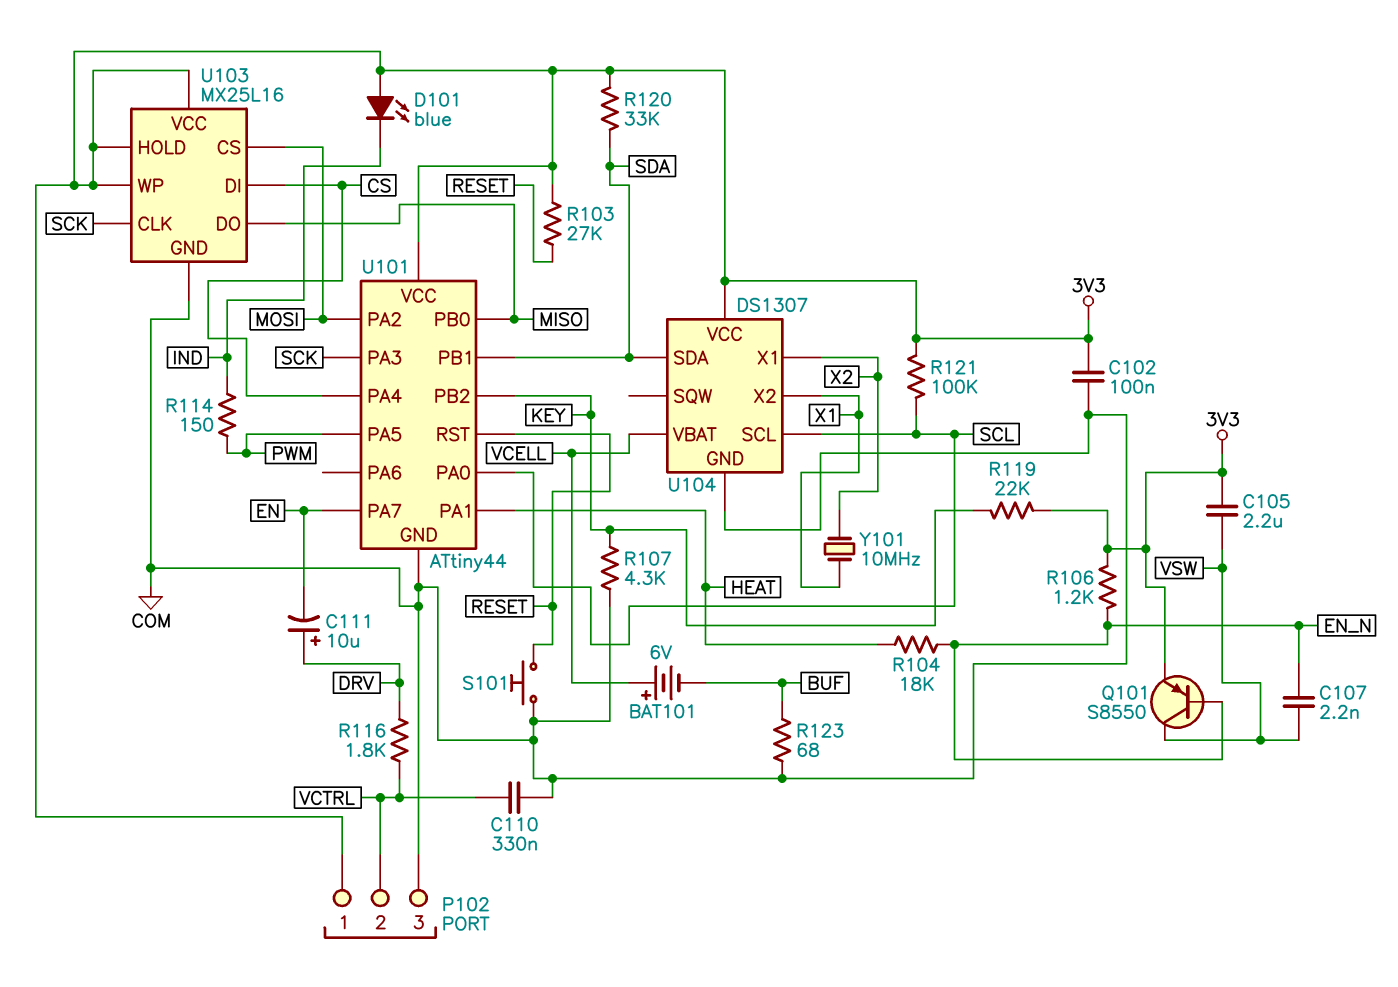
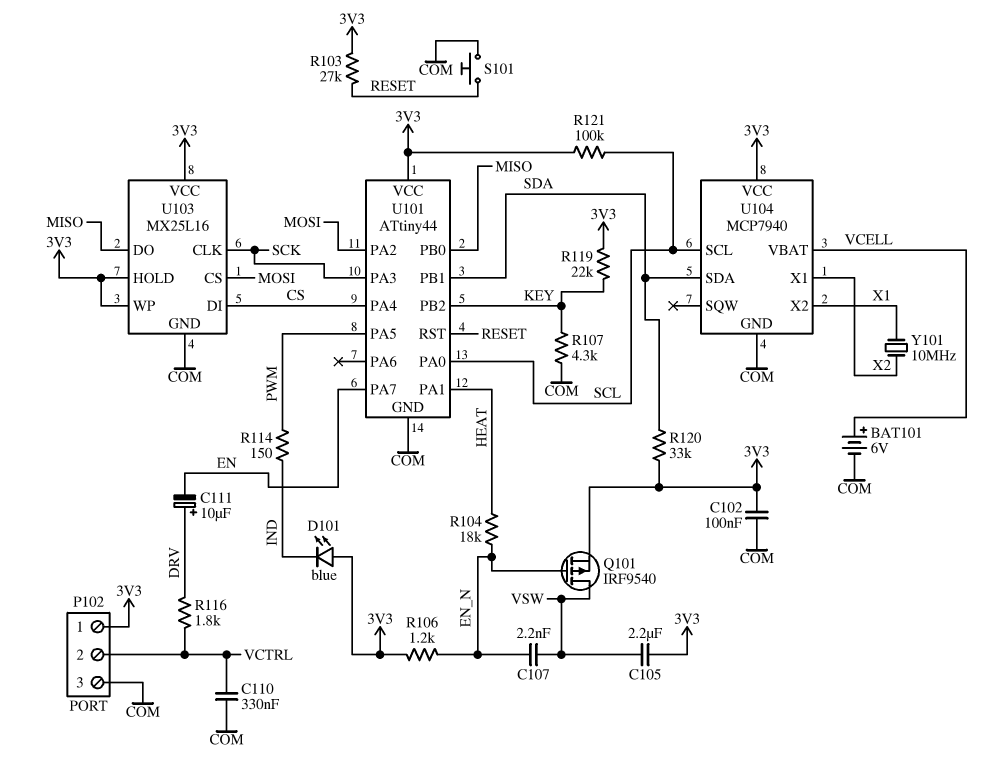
BAT101: 6V (plus VCELL, minus BUF) -> 6V (plus VCELL, minus COM)
Q101: PNP S8550 (B EN_N, C VSW, E 3V3) -> PMOS IRF9540 (G EN_N, D VSW, S 3V3)
R123: 68 (BUF, COM) -> none
U104: DS1307 -> MCP7940

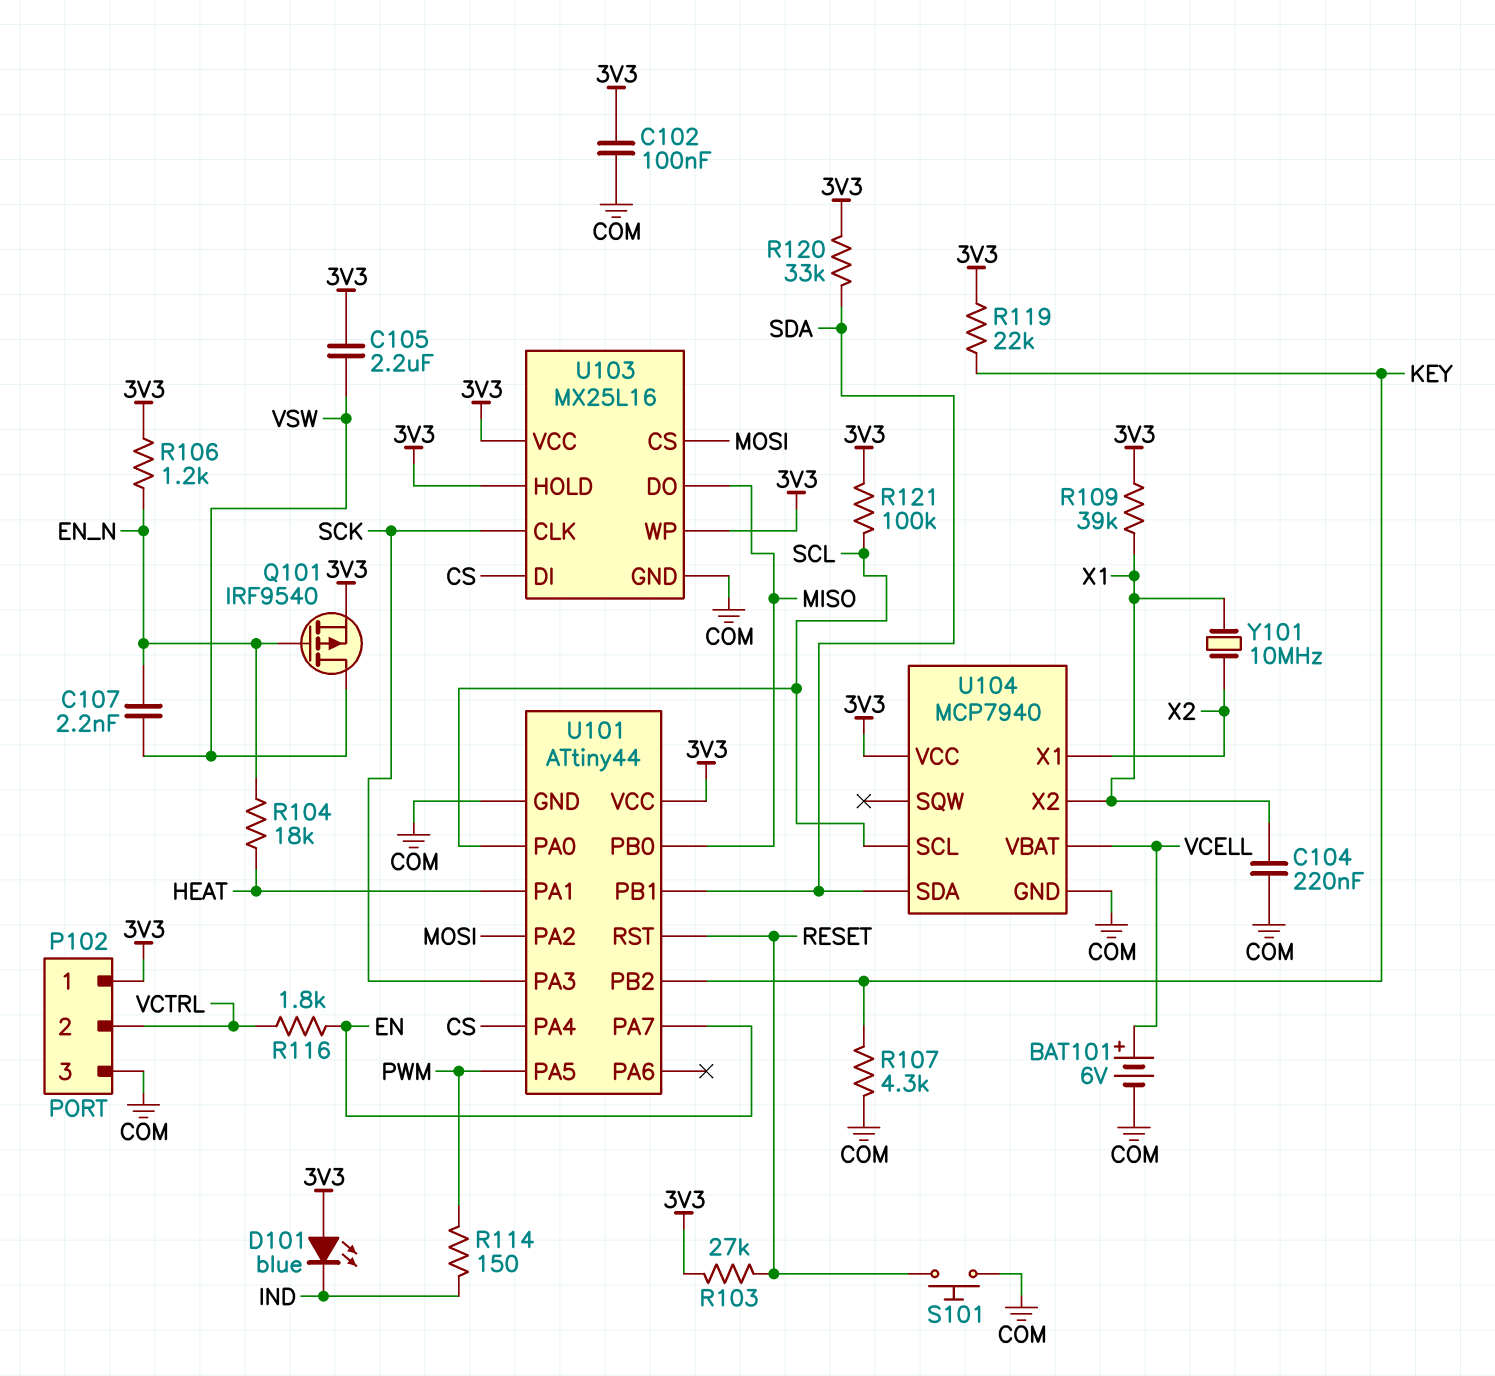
C104: none -> 220nF (COM, X1)
C110: 330nF (COM, VCTRL) -> none
C111: 10uF (plus DRV, minus EN) -> none
R109: none -> 39k (3V3, X1)
R116: 1.8k (DRV, VCTRL) -> 1.8k (EN, VCTRL)

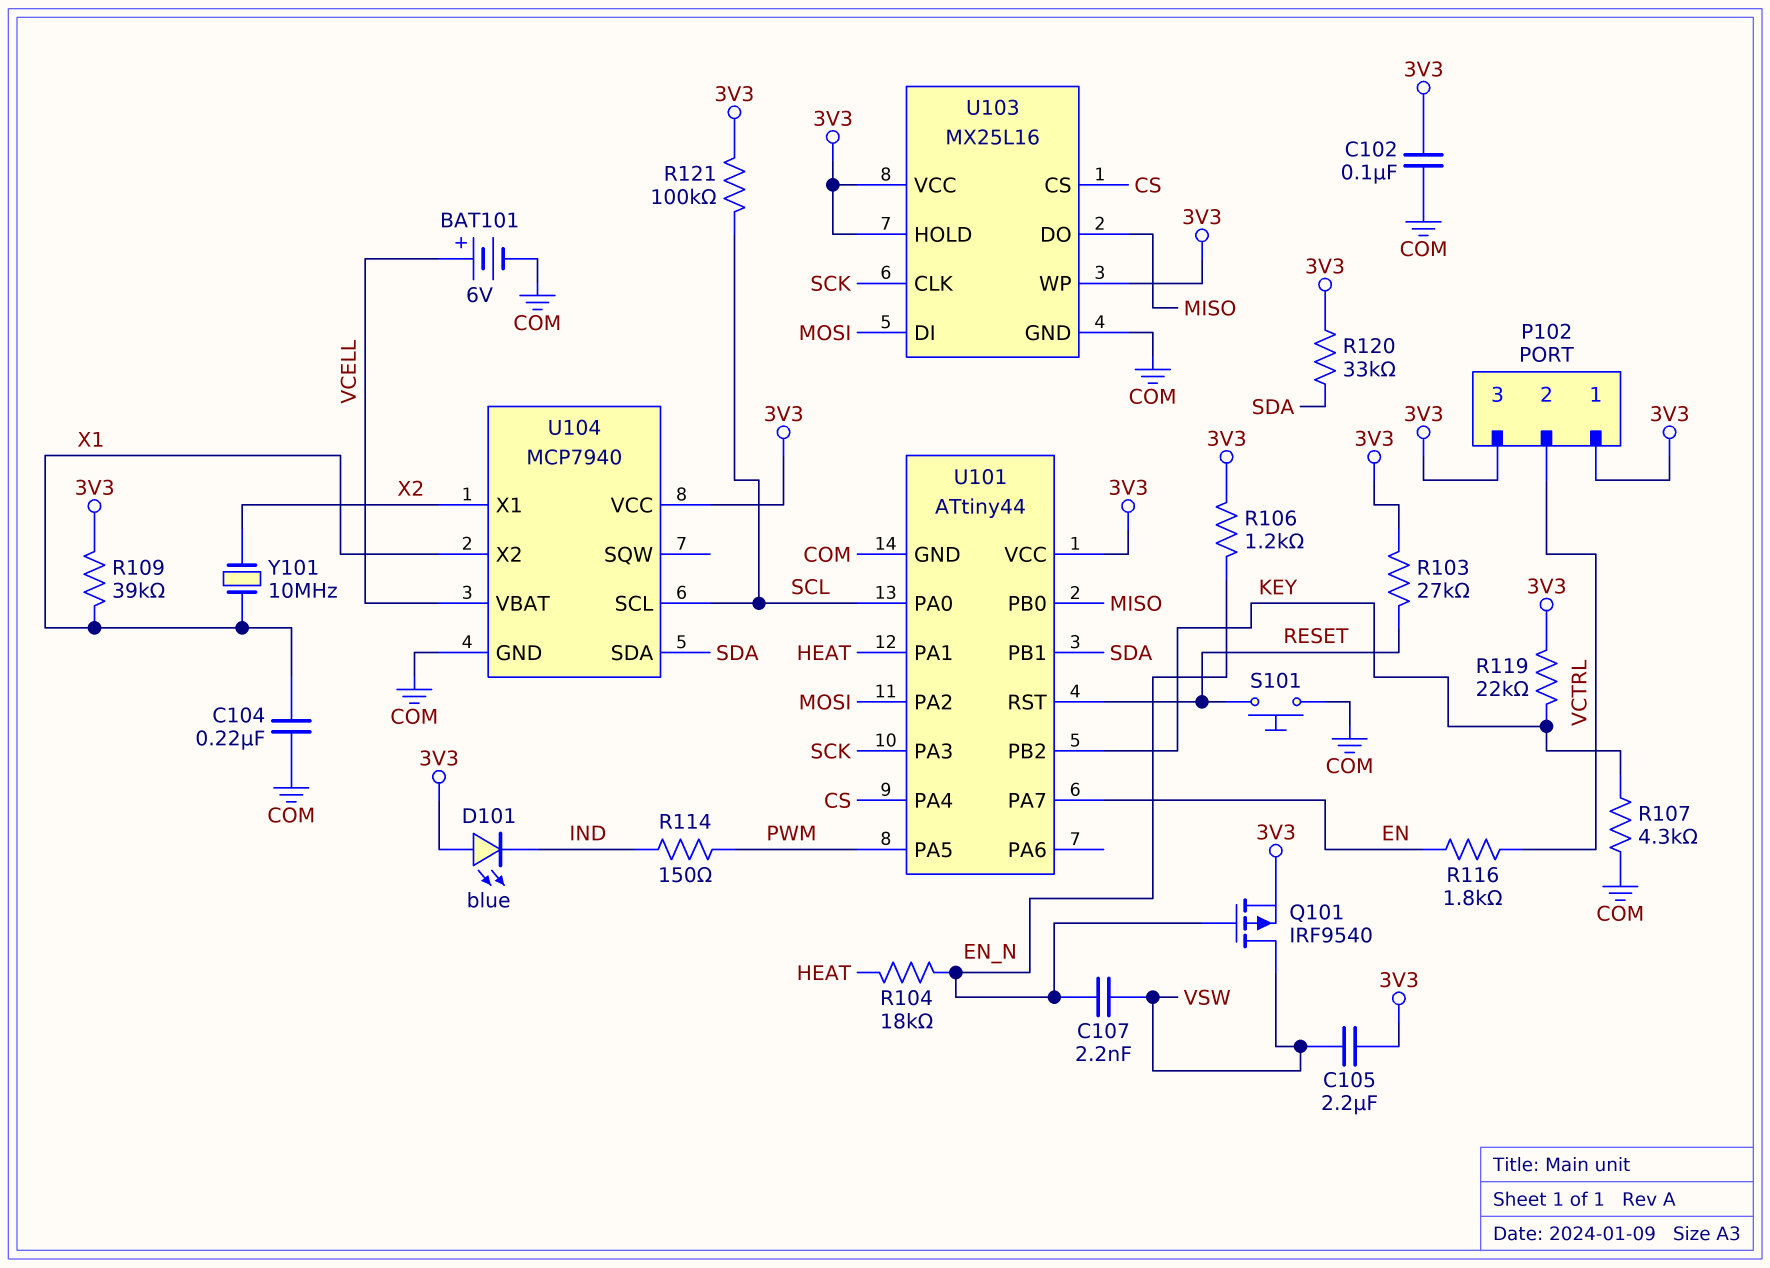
P102 pin 3: COM -> 3V3
U103 pin CS: MOSI -> CS
U103 pin DI: CS -> MOSI

